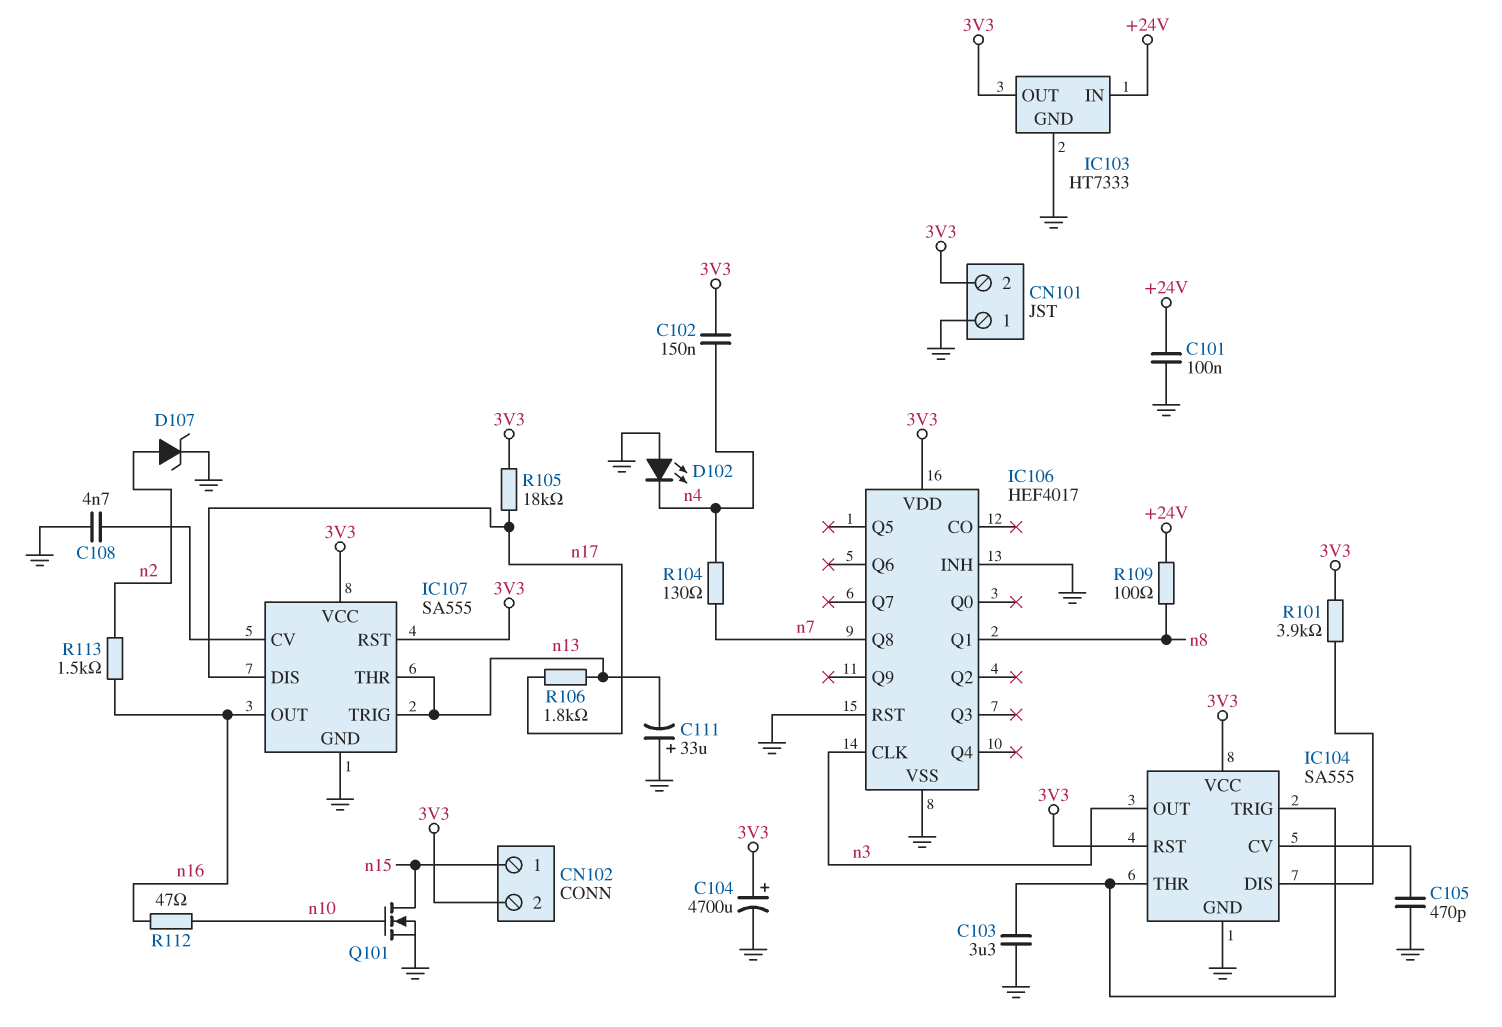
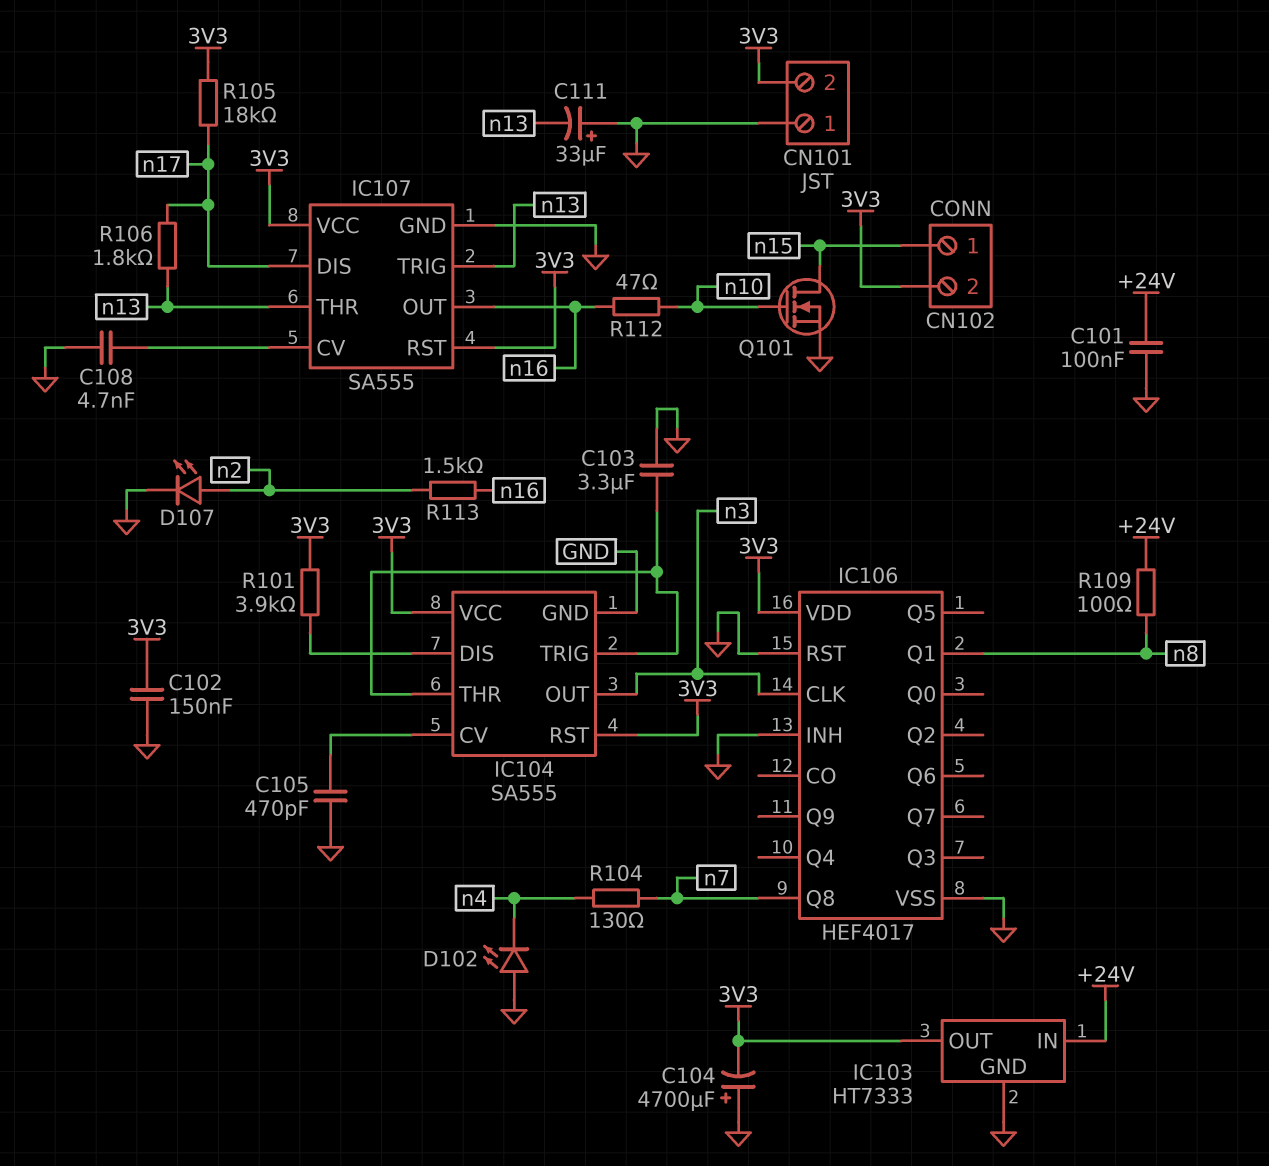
C102: 150nF (3V3, n4) -> 150nF (3V3, GND)
C104: 4700uF (plus 3V3, minus GND) -> 4700uF (plus GND, minus 3V3)
D107: zener (A n2, K GND) -> LED (A n2, K GND)

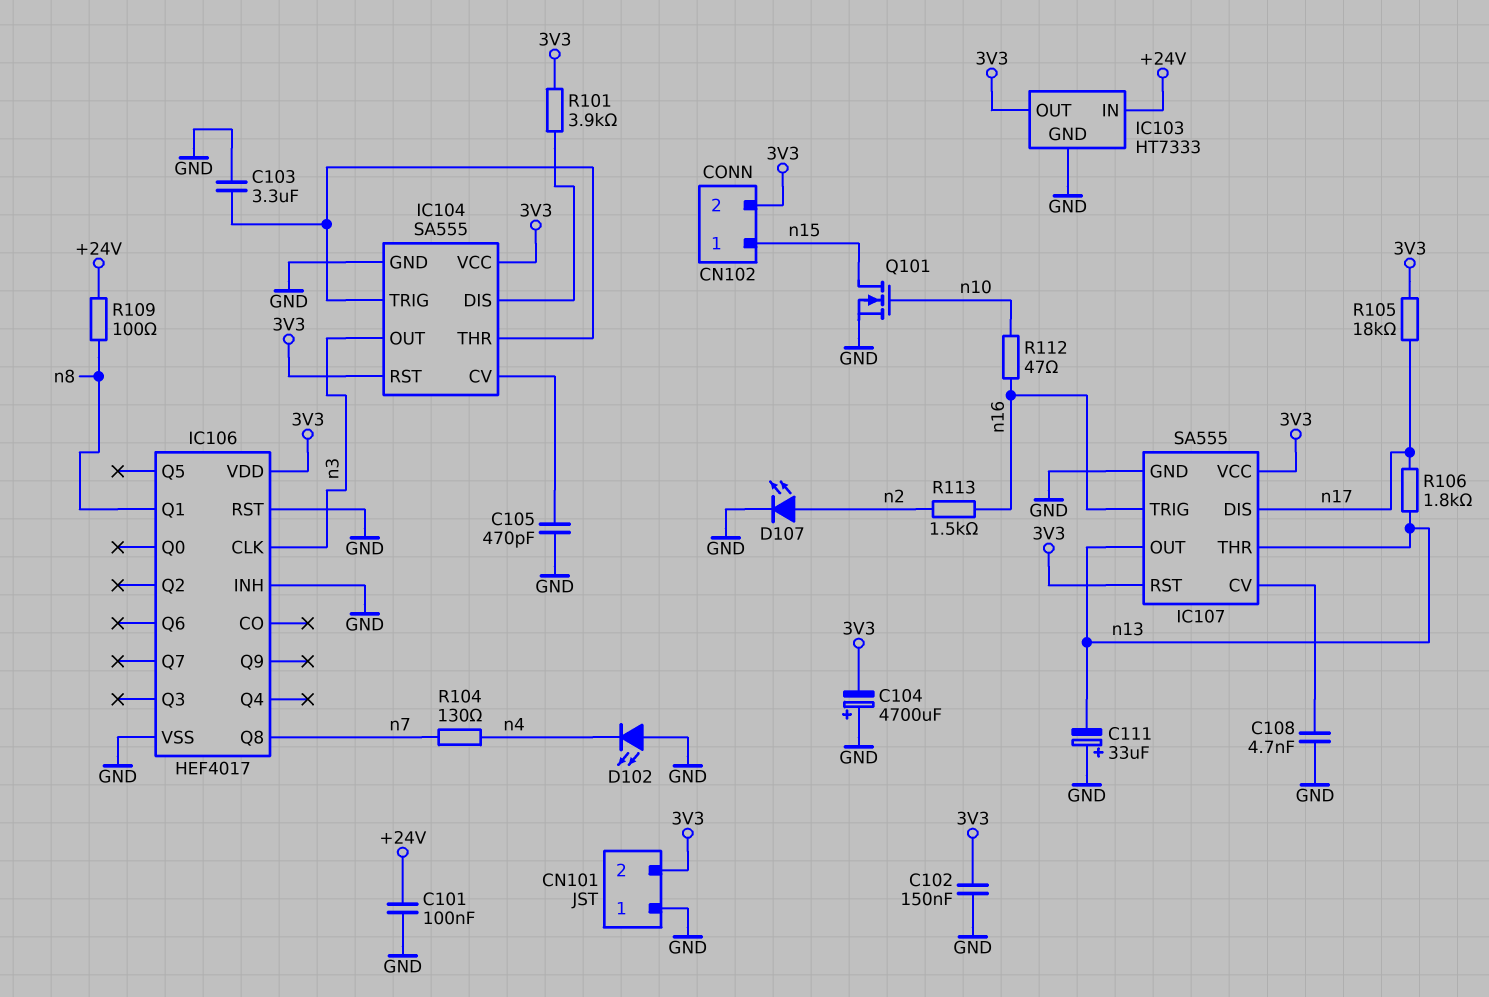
IC107 pin OUT: n16 -> n13
IC107 pin TRIG: n13 -> n16

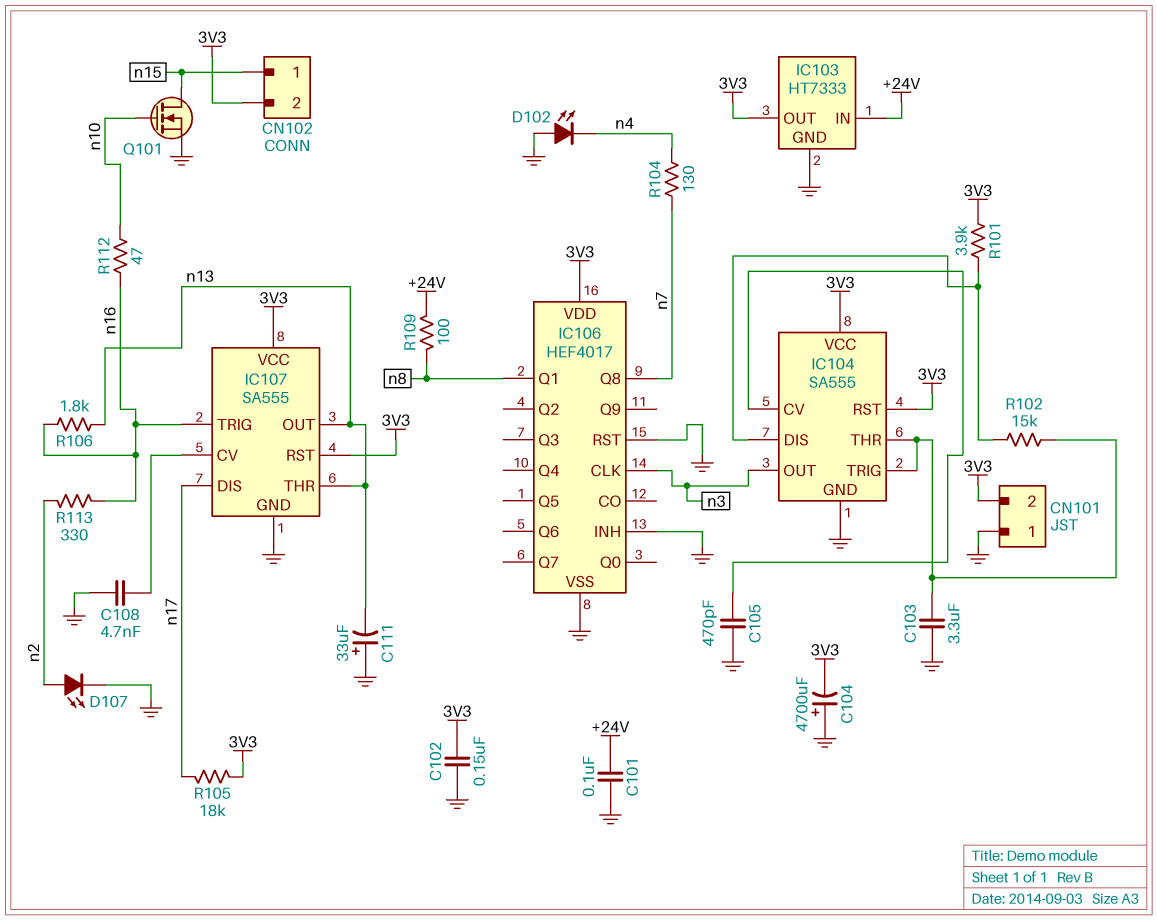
R102: none -> 15k (IC104/DIS, IC104/THR)
R106: 1.8k (n13, n17) -> 1.8k (n13, n16)
R113: 1.5k (n2, n16) -> 330 (n2, n16)

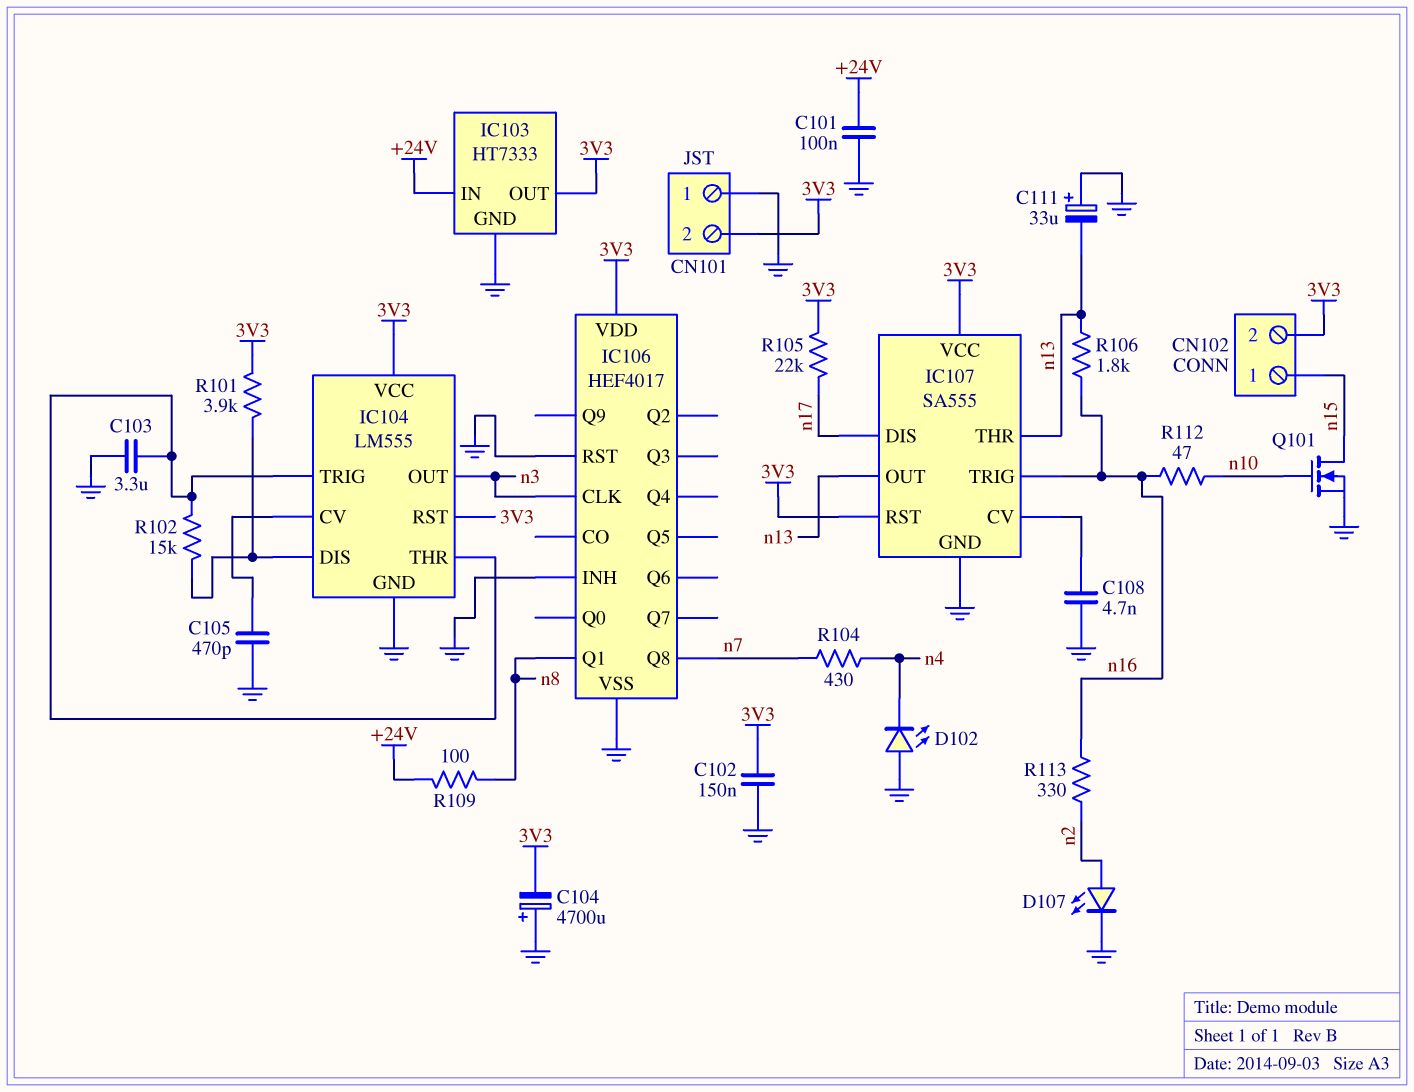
IC104: SA555 -> LM555
R104: 130 (n4, n7) -> 430 (n4, n7)
R105: 18k (3V3, n17) -> 22k (3V3, n17)

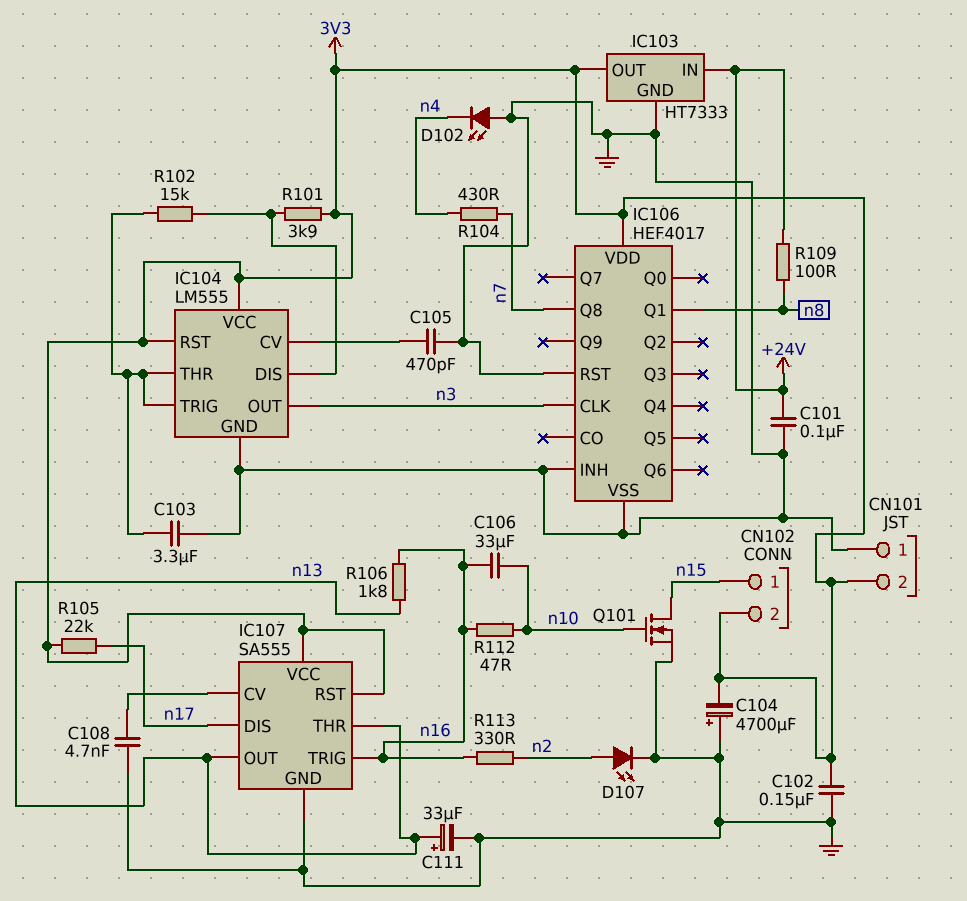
C106: none -> 33uF (n10, n16)
C111: 33uF (plus GND, minus n13) -> 33uF (plus n13, minus GND)

